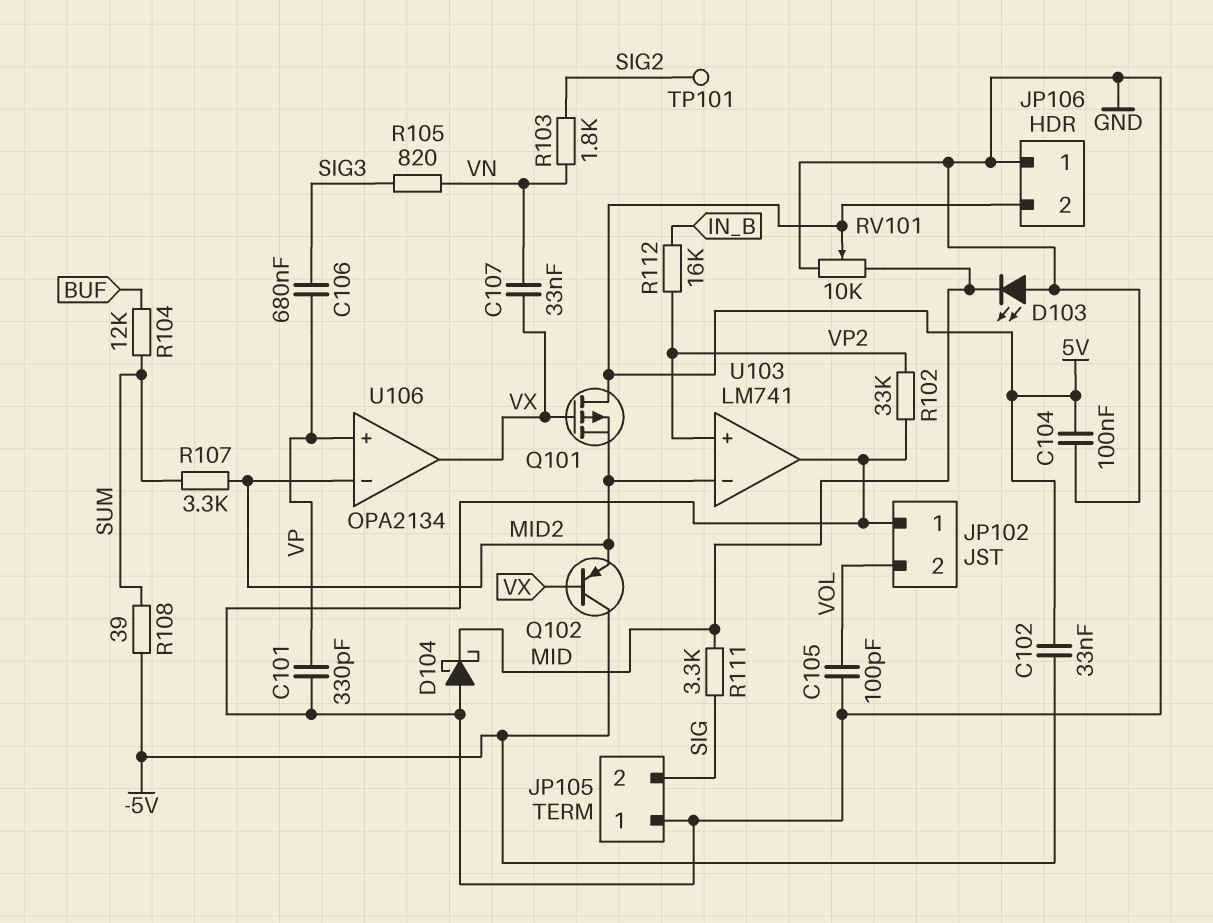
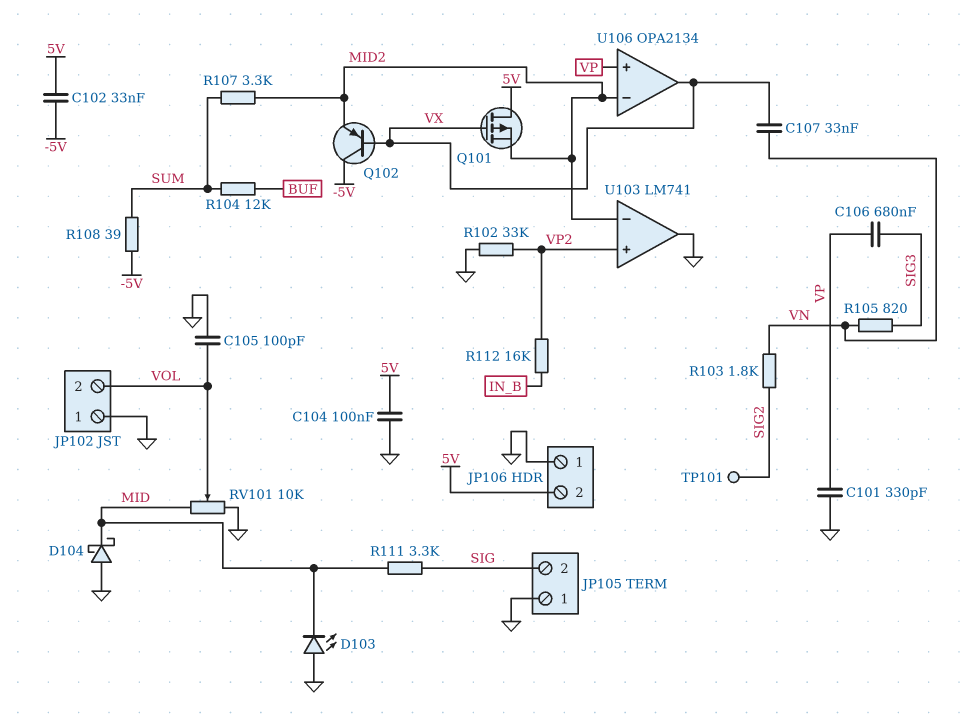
RV101: 10k (GND, MID, wiper 5V) -> 10k (GND, MID, wiper VOL)

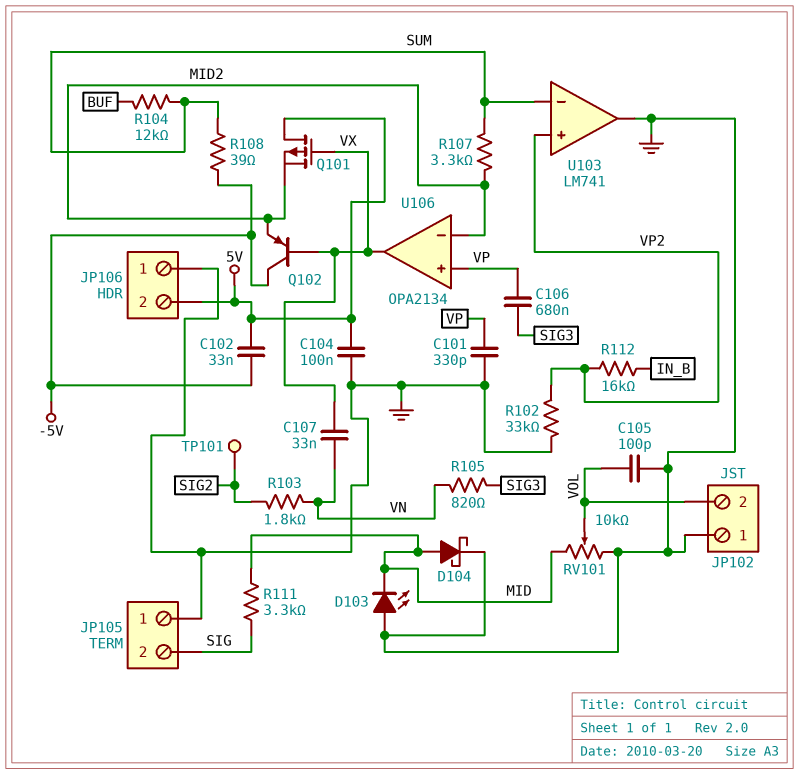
D104: schottky (A GND, K MID) -> schottky (A MID, K GND)
U103 pin in-: MID2 -> SUM

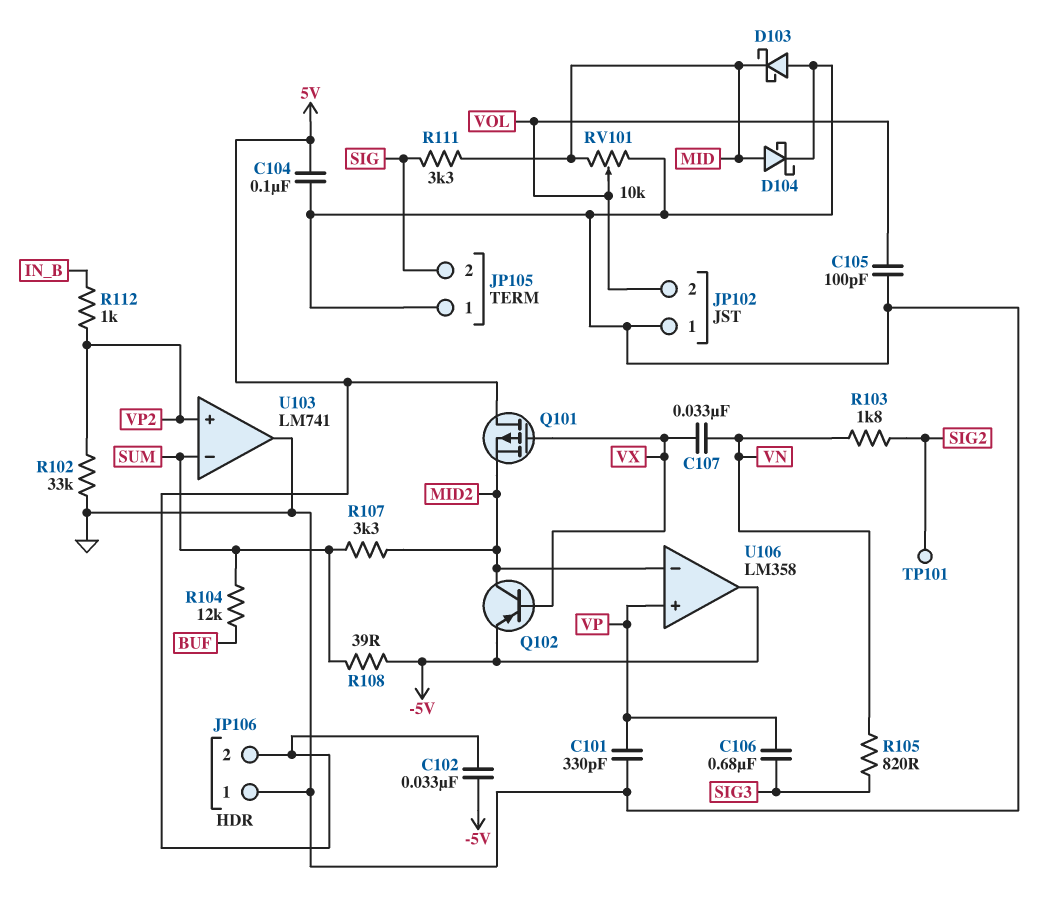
D103: LED (A GND, K MID) -> schottky (A GND, K MID)
Q102: PNP (B VX, C -5V, E MID2) -> PNP (B VX, C MID2, E -5V)
R112: 16k (IN_B, VP2) -> 1k (IN_B, VP2)
U106: OPA2134 -> LM358
U106 pin out: VX -> -5V

